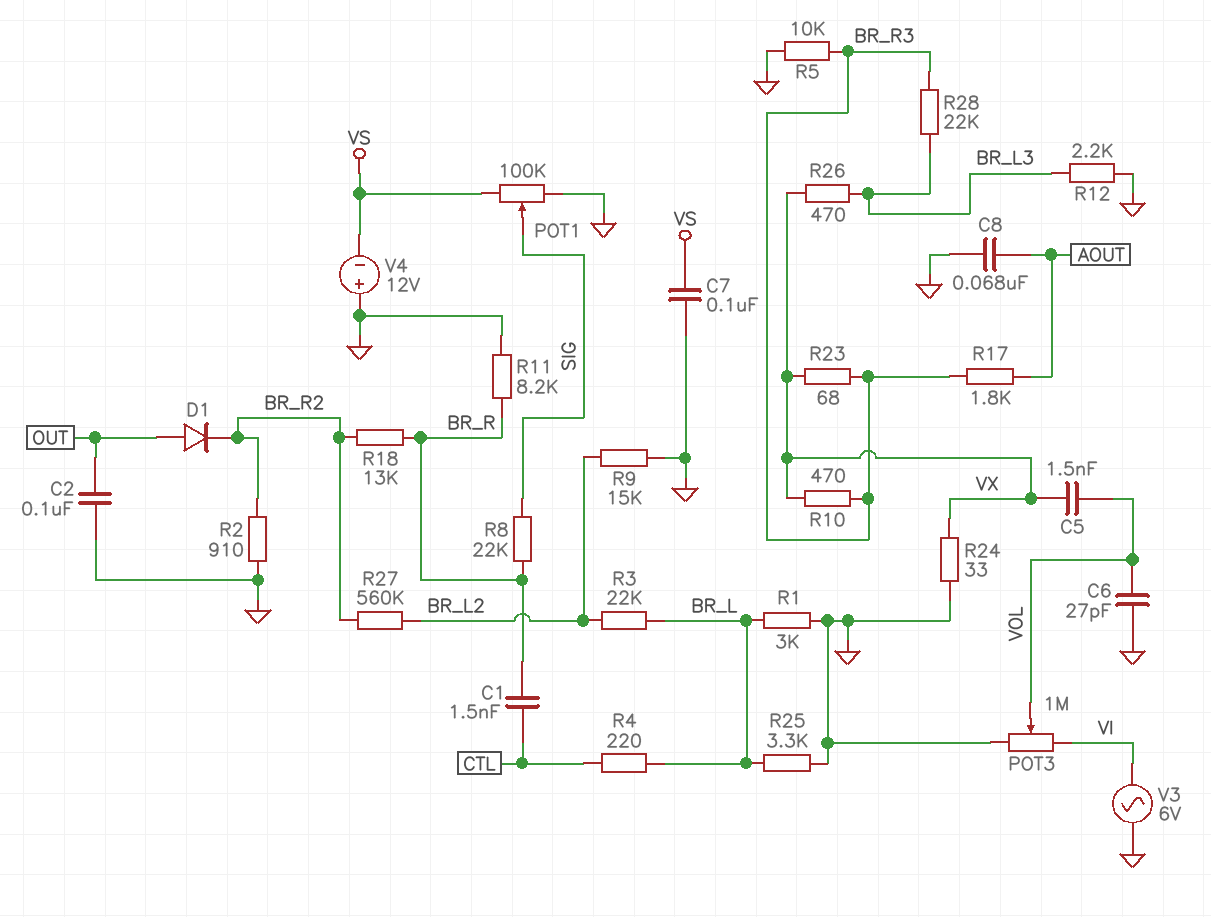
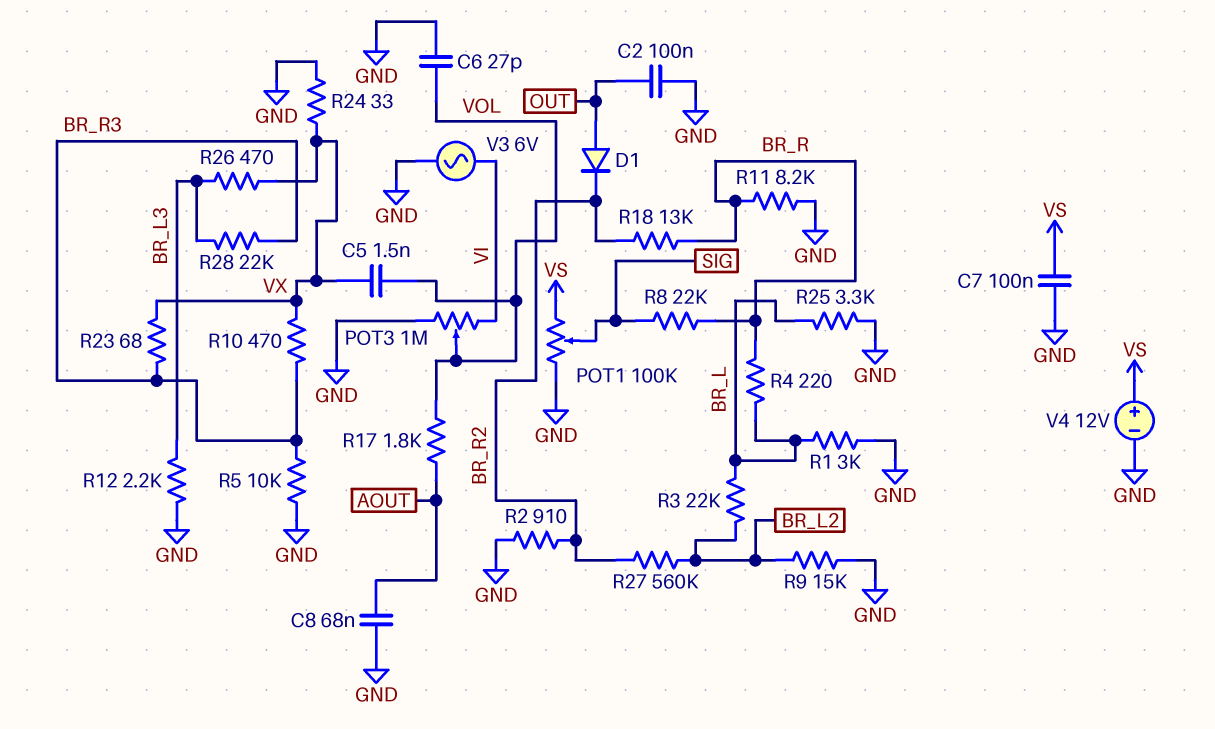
C1: 1.5nF (BR_R, CTL) -> none
R4: 220 (BR_L, CTL) -> 220 (BR_L, BR_R)
R17: 1.8k (AOUT, BR_R3) -> 1.8k (AOUT, VOL)
V4: 12V (plus GND, minus VS) -> 12V (plus VS, minus GND)

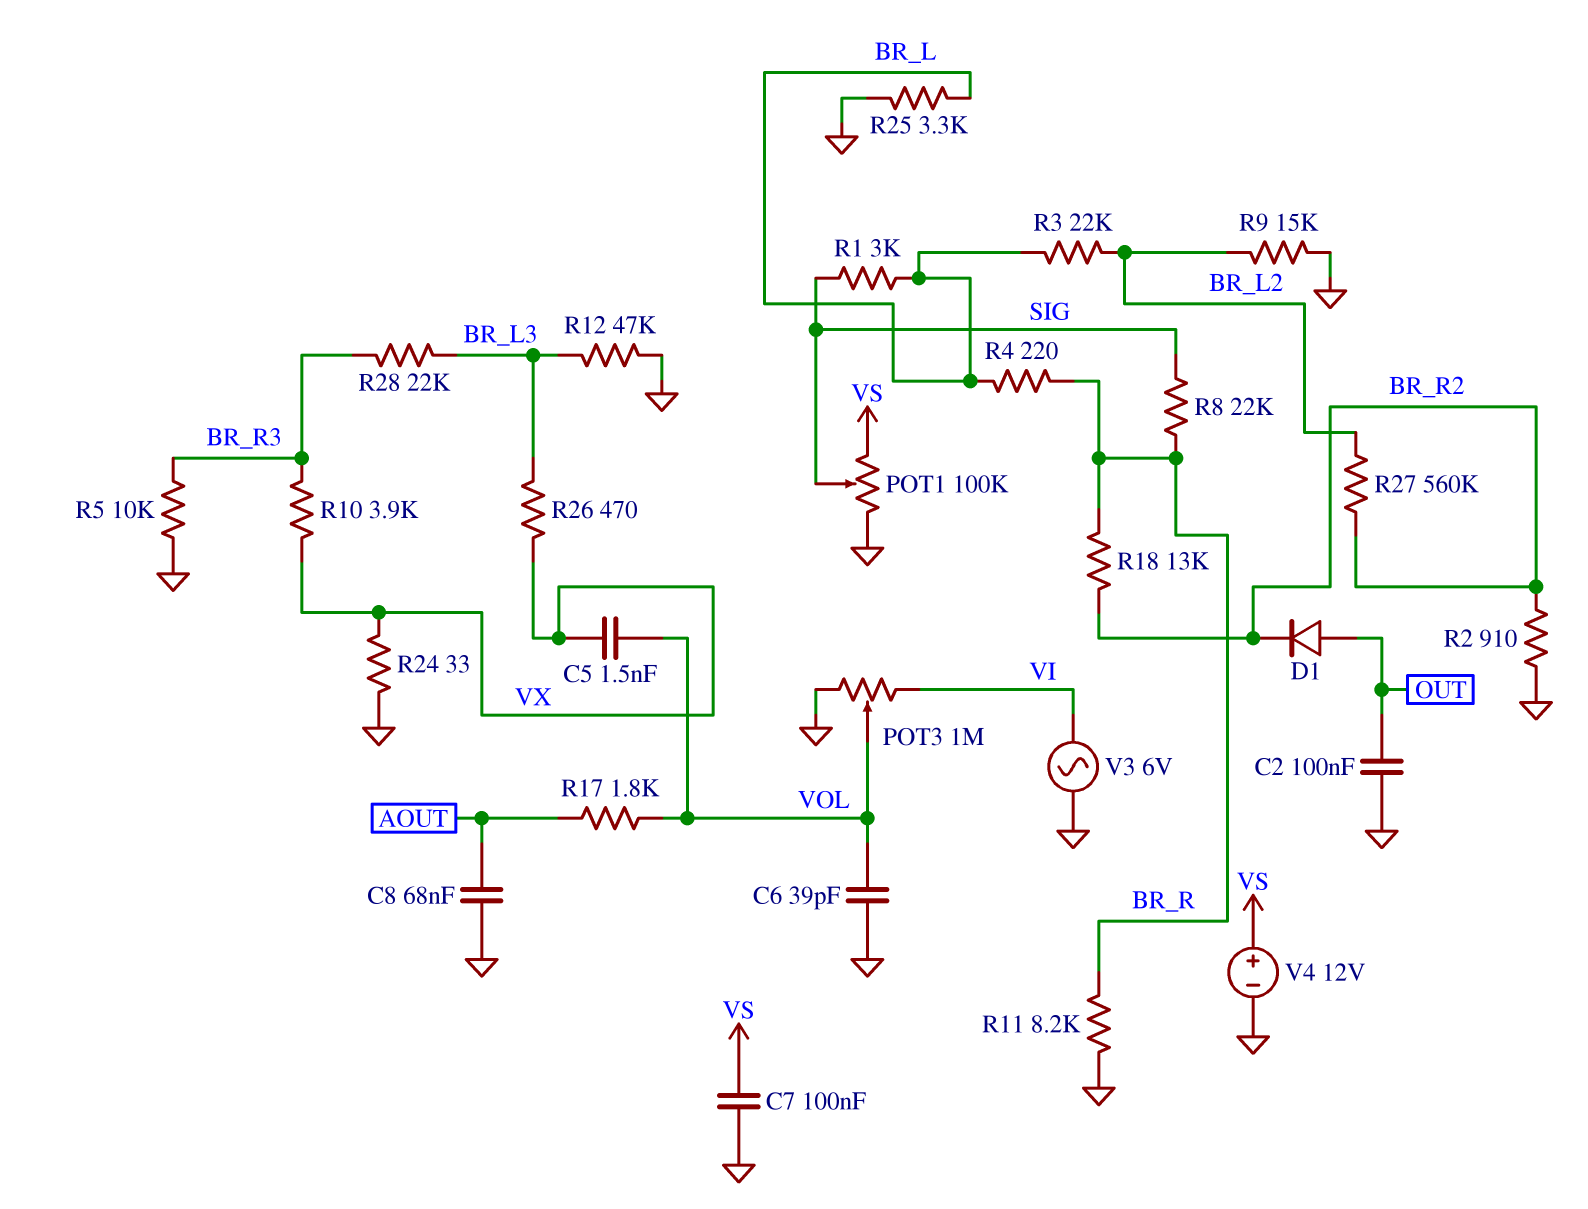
C6: 27pF (GND, VOL) -> 39pF (GND, VOL)
R1: 3k (BR_L, GND) -> 3k (BR_L, SIG)
R10: 470 (BR_R3, VX) -> 3.9k (BR_R3, VX)
R12: 2.2k (BR_L3, GND) -> 47k (BR_L3, GND)
R23: 68 (BR_R3, VX) -> none

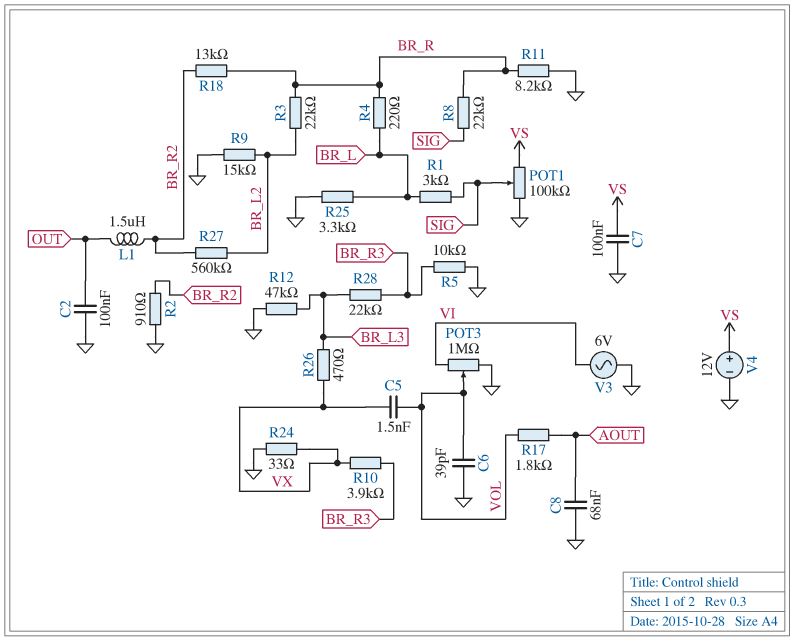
D1: diode (A OUT, K BR_R2) -> none
L1: none -> 1.5uH (BR_R2, OUT)
R3: 22k (BR_L, BR_L2) -> 22k (BR_L2, BR_R)

